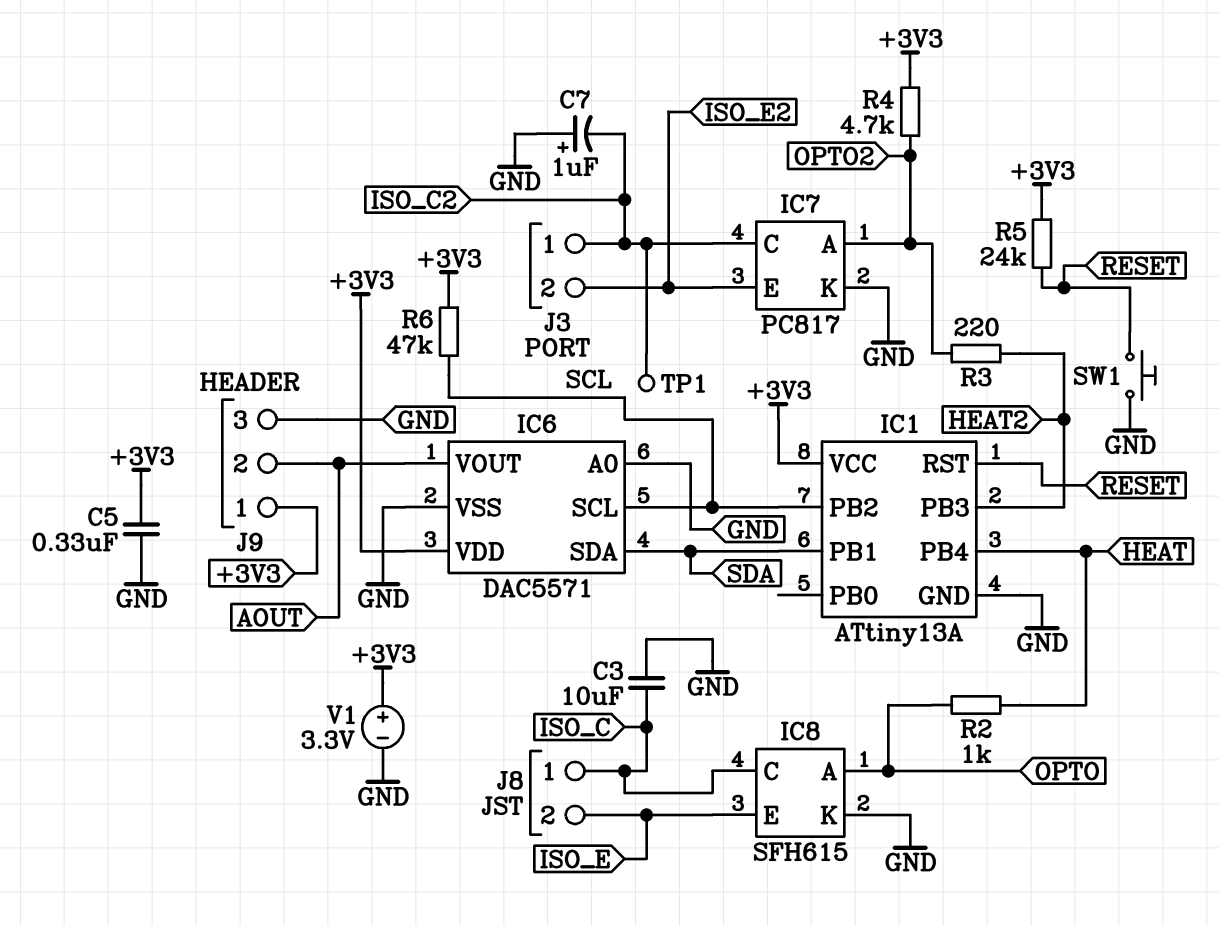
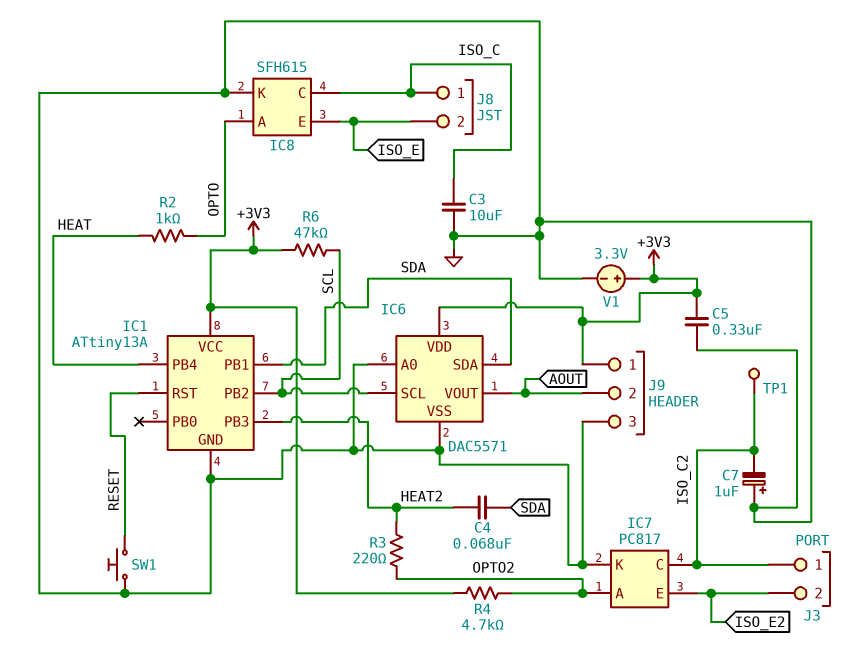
C4: none -> 68nF (HEAT2, SDA)
R5: 24k (+3V3, RESET) -> none

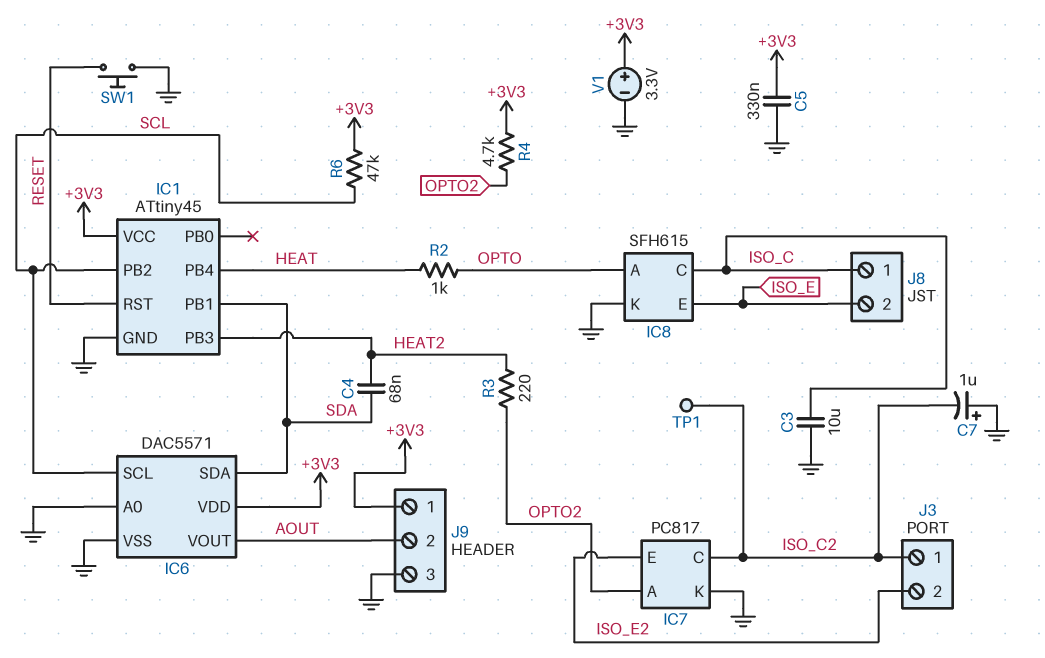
IC1: ATtiny13A -> ATtiny45

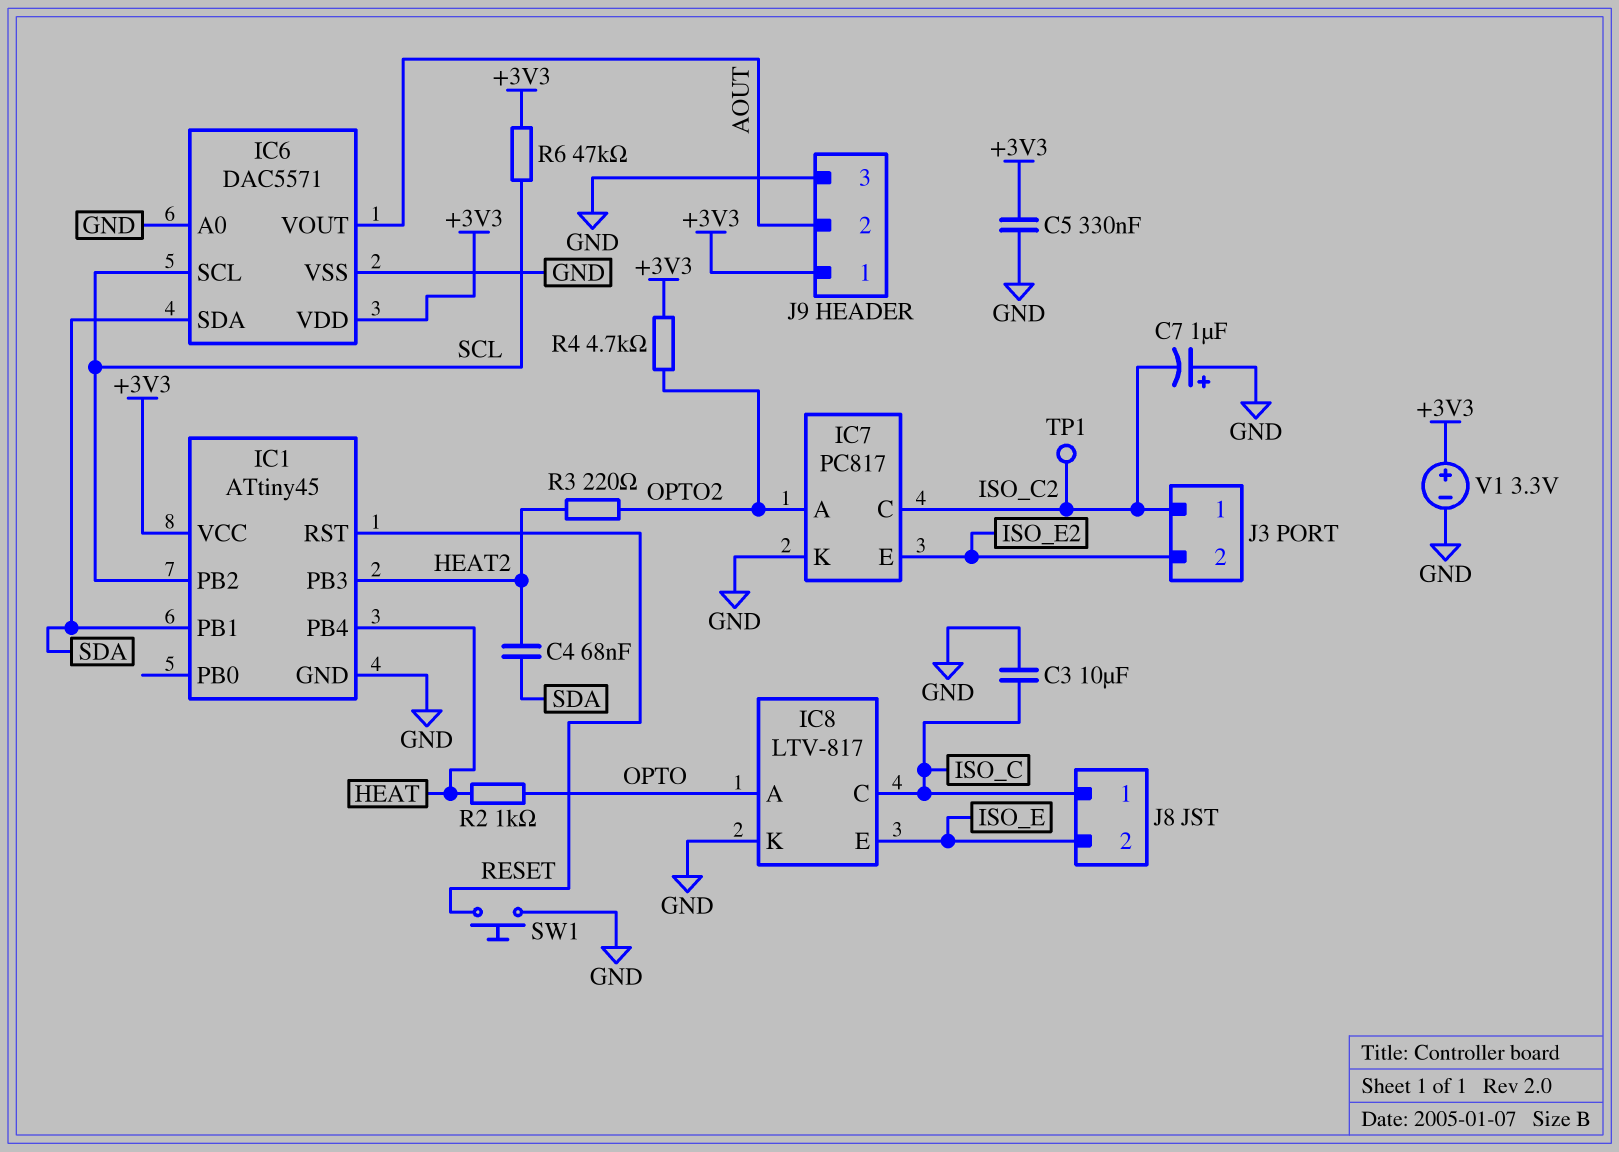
IC8: SFH615 -> LTV-817

